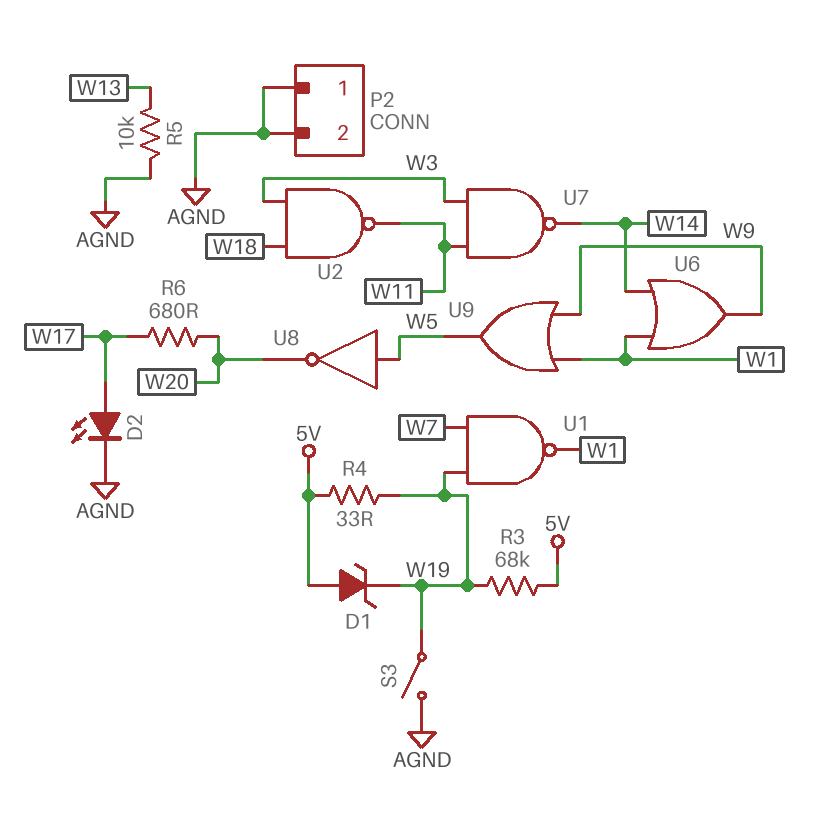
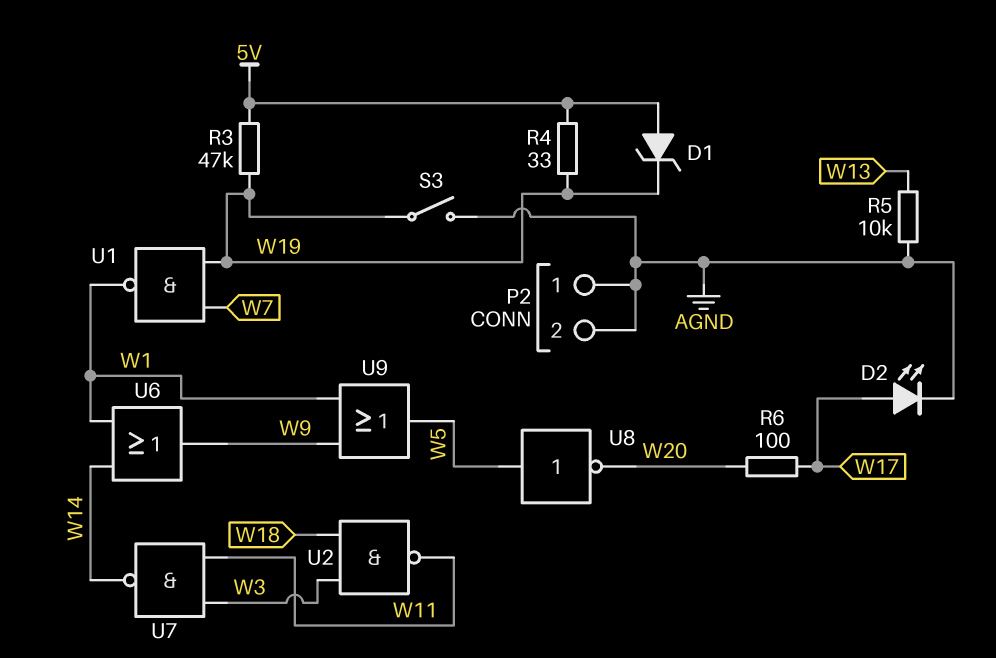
R3: 68k (5V, W19) -> 47k (5V, W19)
R6: 680 (W17, W20) -> 100 (W17, W20)

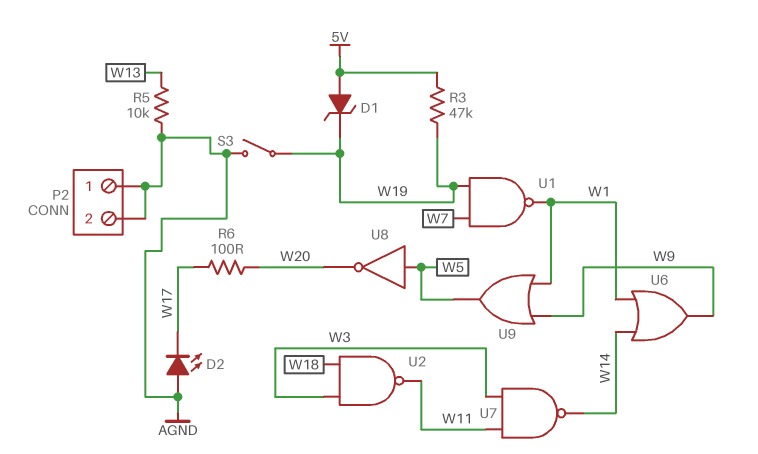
D2: LED (A W17, K AGND) -> LED (A AGND, K W17)
R4: 33 (5V, W19) -> none

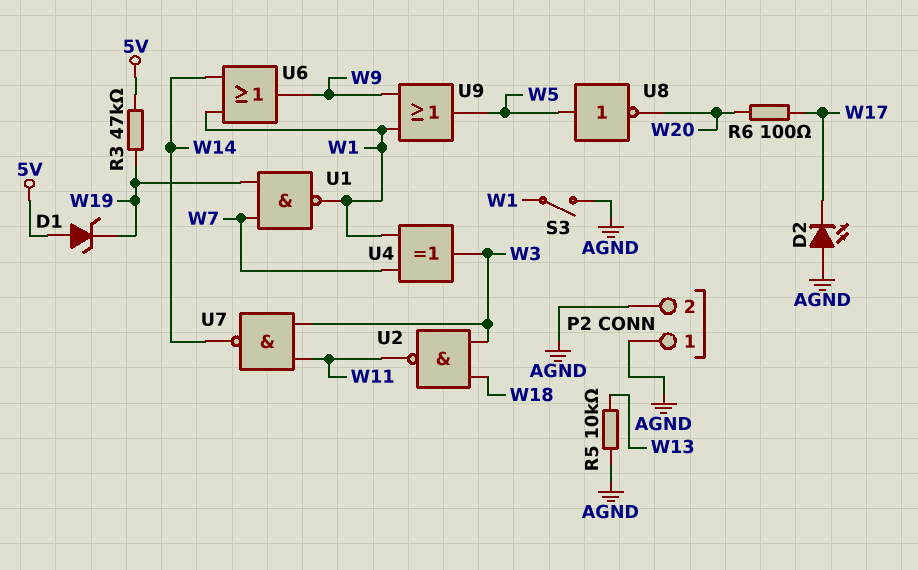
S3: switch (AGND, W19) -> switch (AGND, W1)
U4: none -> XOR (in W1, in W7, out W3)

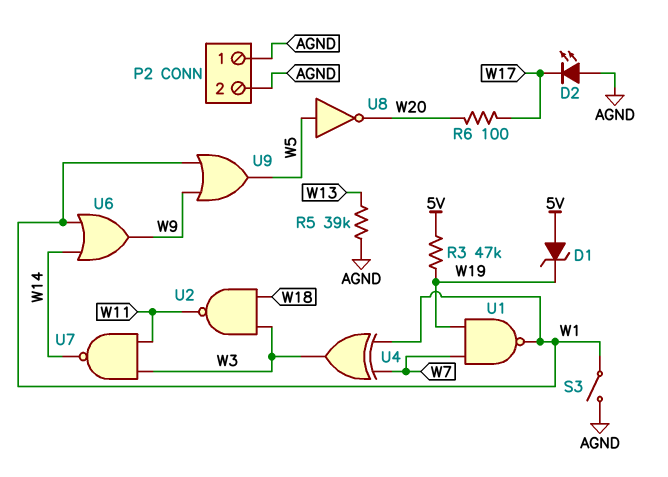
R5: 10k (AGND, W13) -> 39k (AGND, W13)

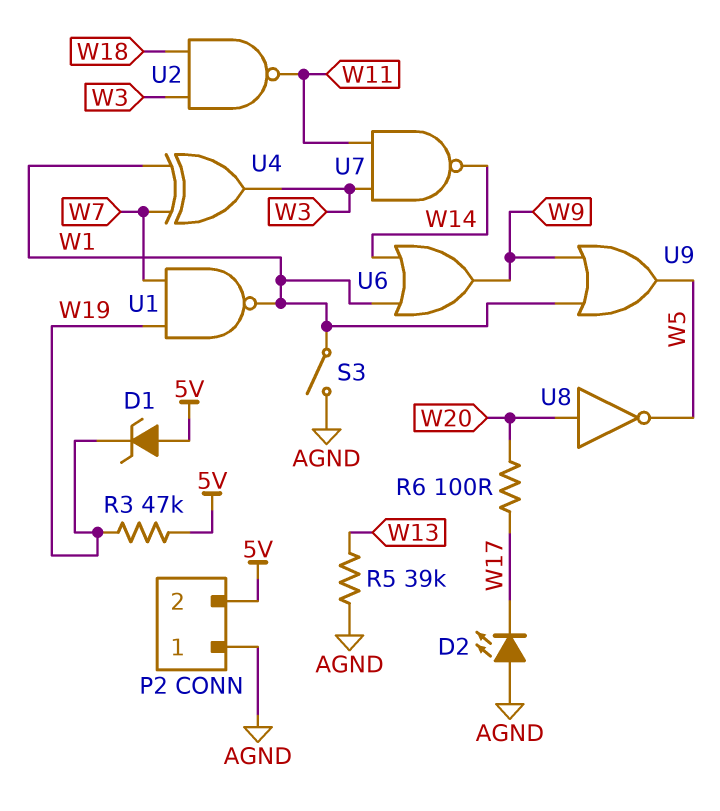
P2 pin 2: AGND -> 5V
U8: NOT (in W5, out W20) -> NOT (in W20, out W5)

